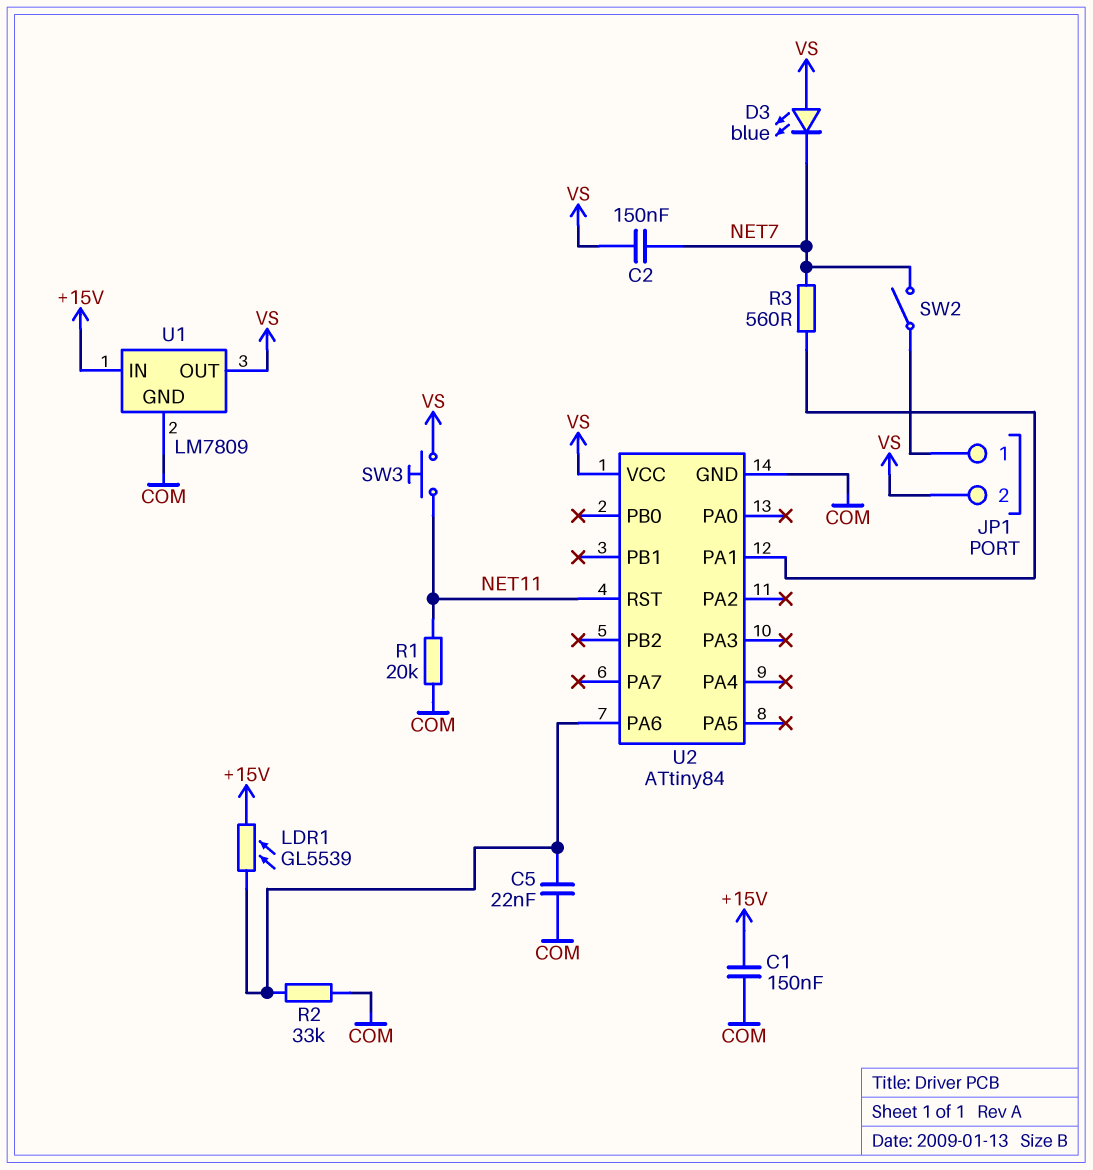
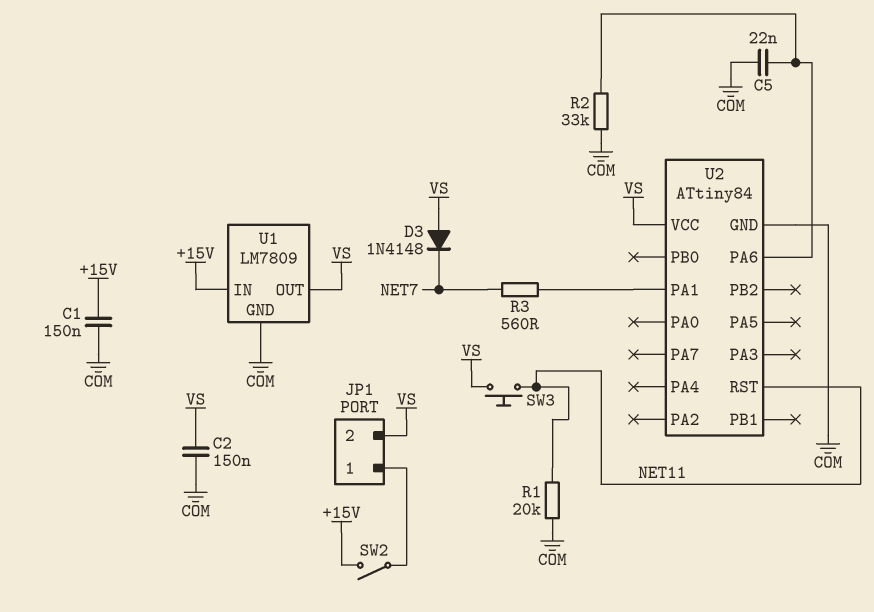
C2: 150nF (NET7, VS) -> 150nF (COM, VS)
D3: LED blue (A VS, K NET7) -> diode 1N4148 (A VS, K NET7)
LDR1: GL5539 (+15V, U2/PA6) -> none
SW2: switch (JP1/1, NET7) -> switch (+15V, JP1/1)

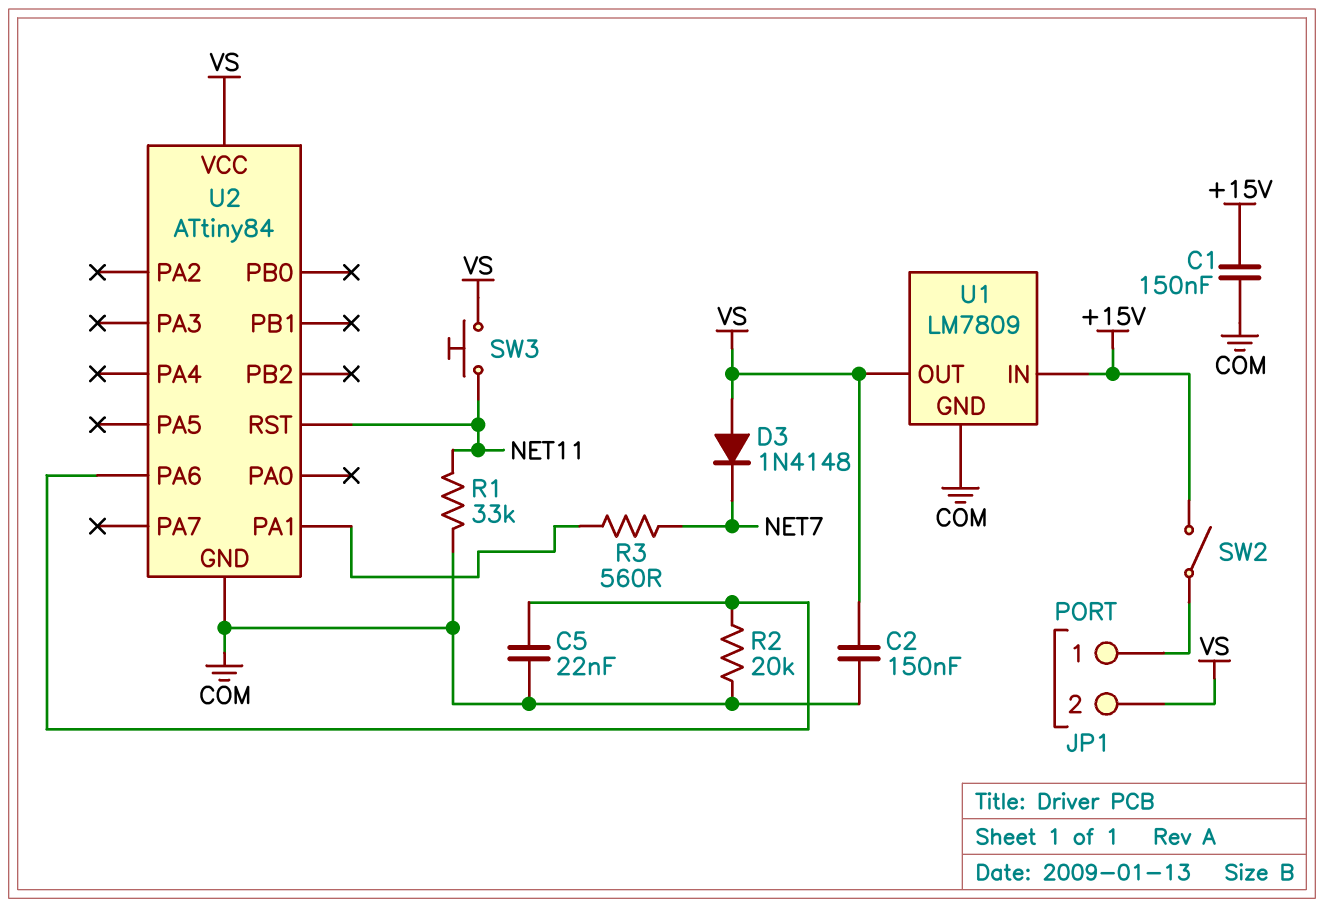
R1: 20k (COM, NET11) -> 33k (COM, NET11)
R2: 33k (COM, U2/PA6) -> 20k (COM, U2/PA6)

